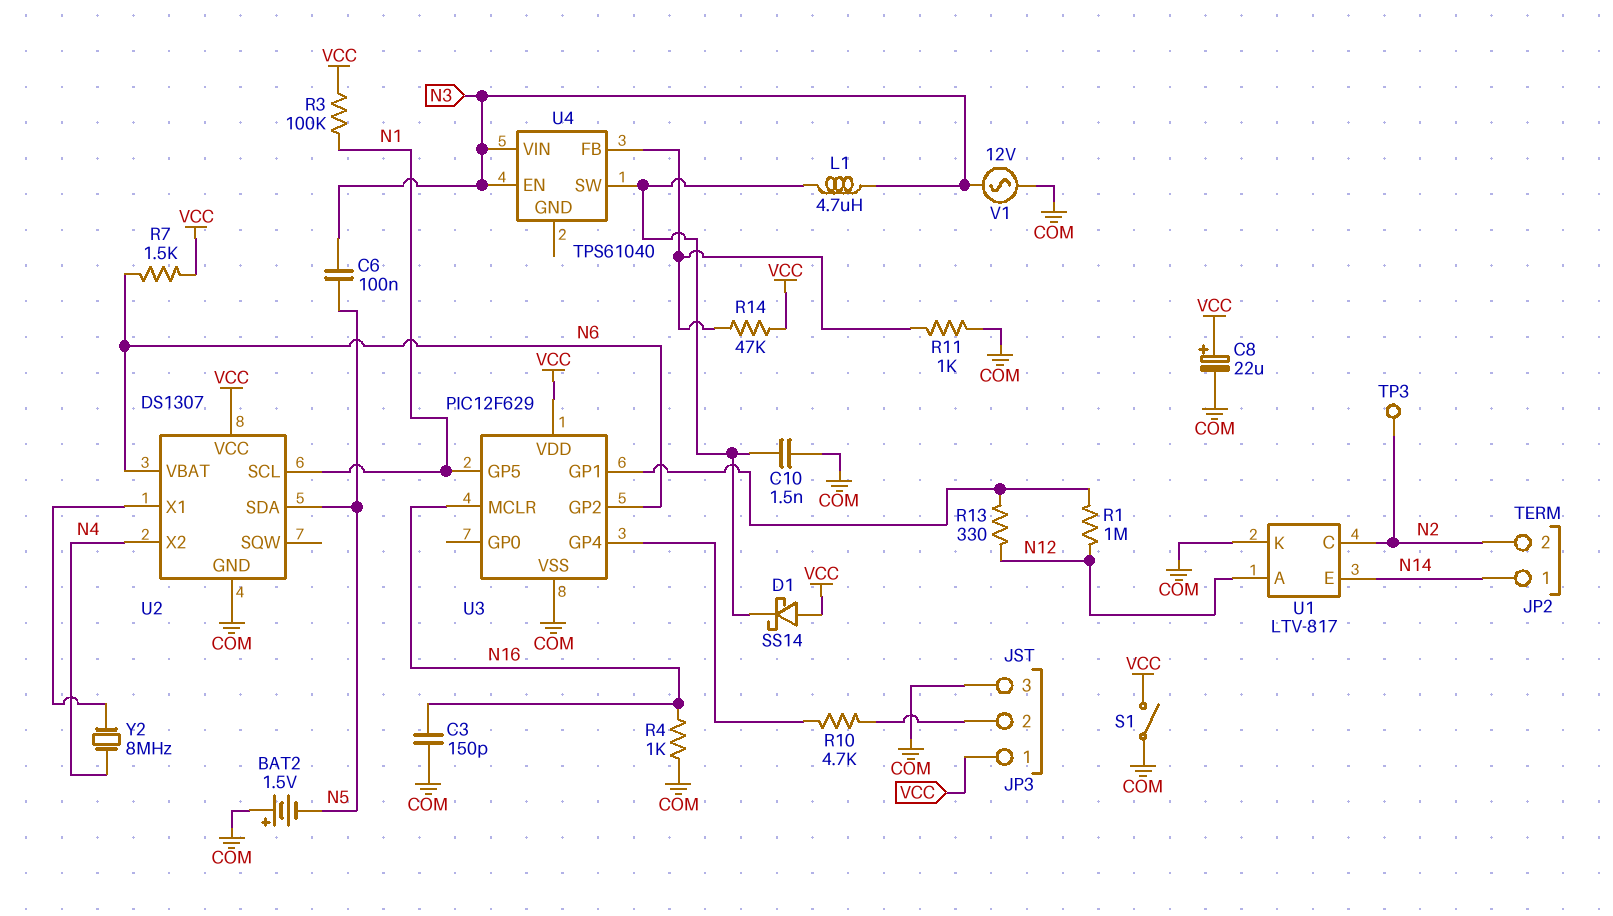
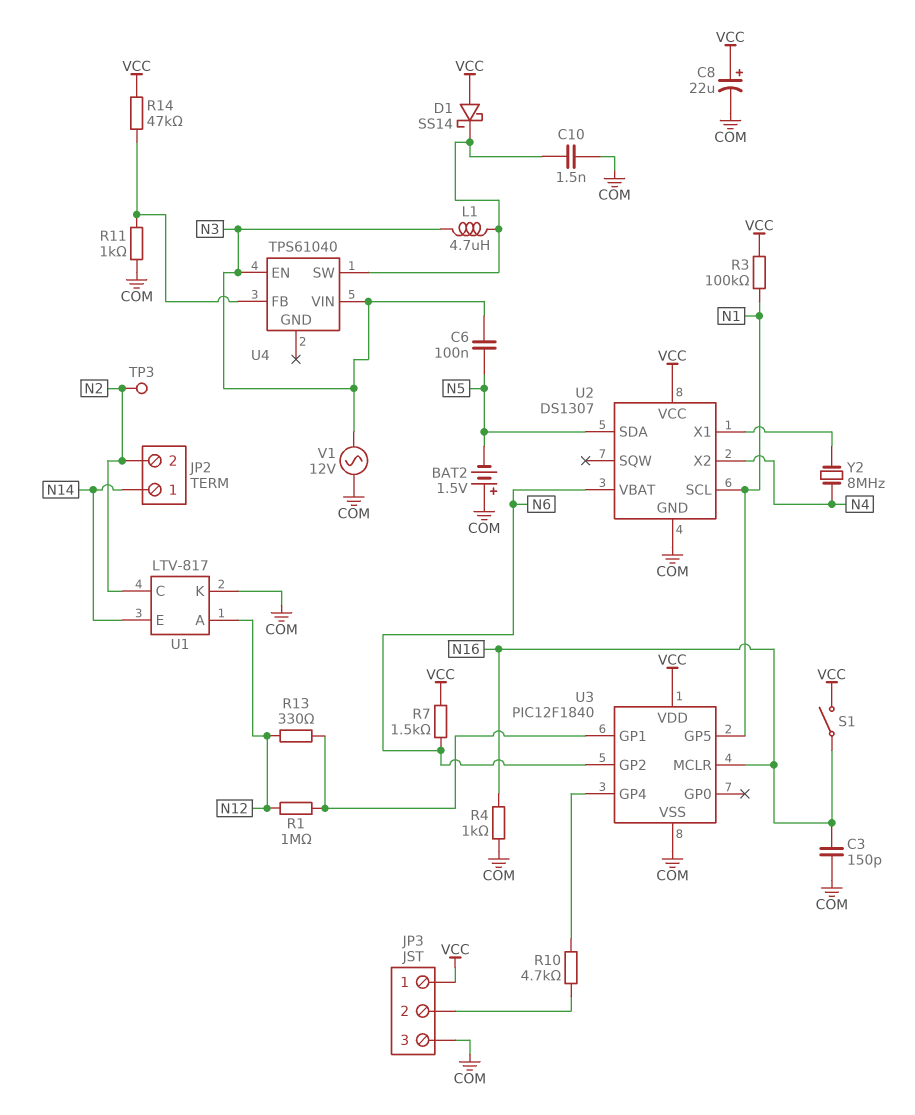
S1: switch (COM, VCC) -> switch (N16, VCC)
U3: PIC12F629 -> PIC12F1840

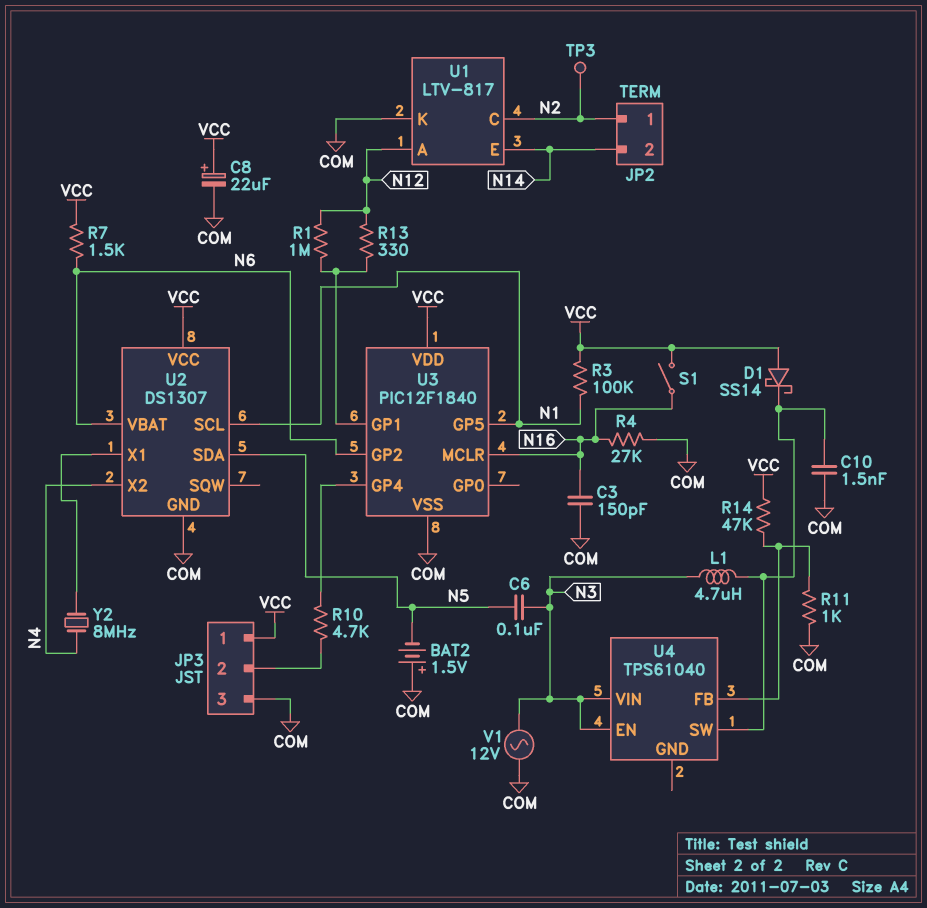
JP2 pin 1: N14 -> N2
JP2 pin 2: N2 -> N14
R4: 1k (COM, N16) -> 27k (COM, N16)

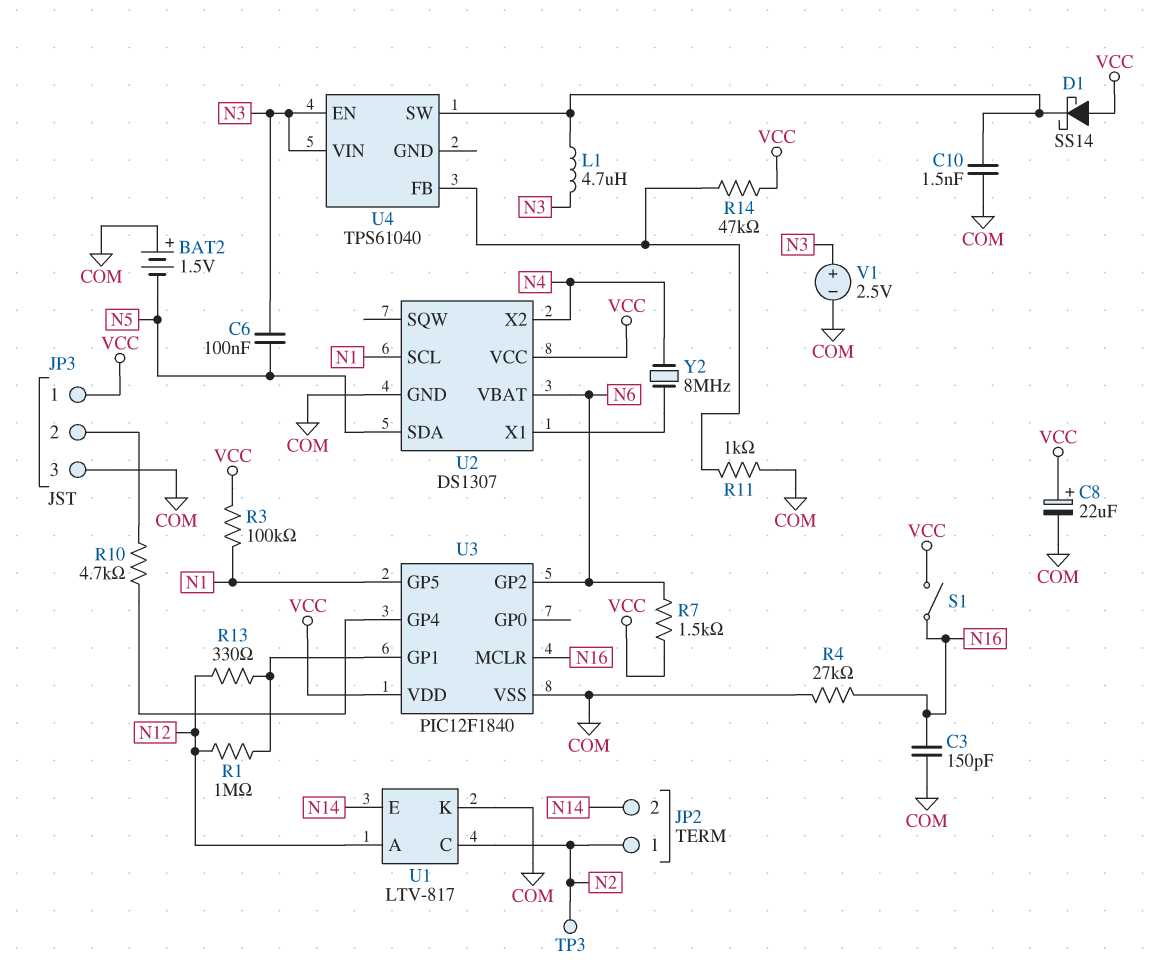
V1: AC 12V (COM, N3) -> 2.5V (plus N3, minus COM)

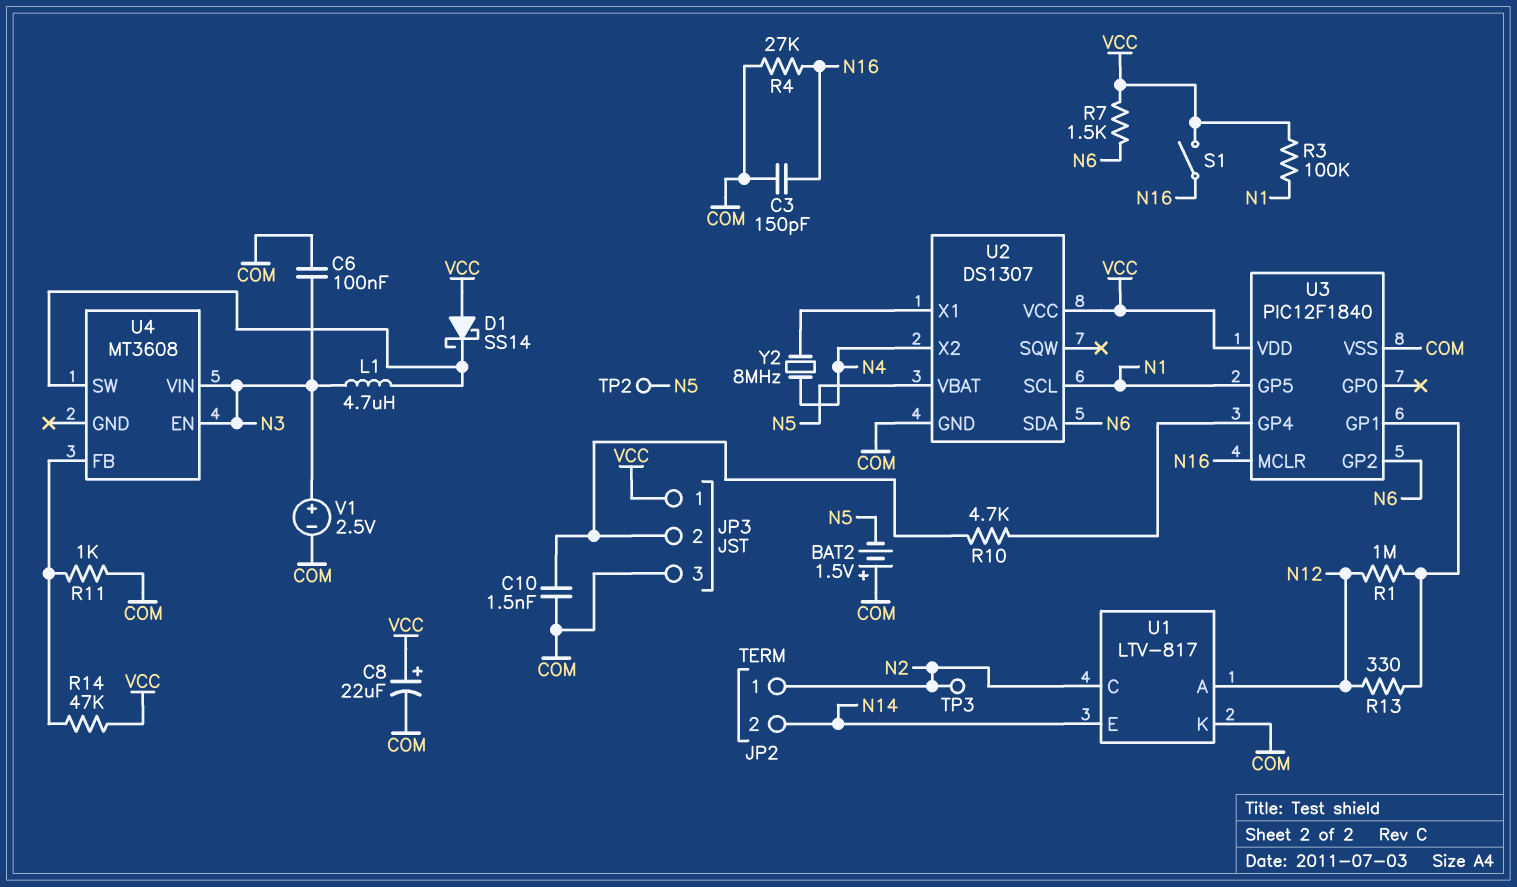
C6: 100nF (N3, N5) -> 100nF (COM, N3)
C10: 1.5nF (COM, U4/SW) -> 1.5nF (COM, JP3/2)
TP2: none -> test point (N5)
U2 pin SDA: N5 -> N6
U2 pin VBAT: N6 -> N5
U4: TPS61040 -> MT3608

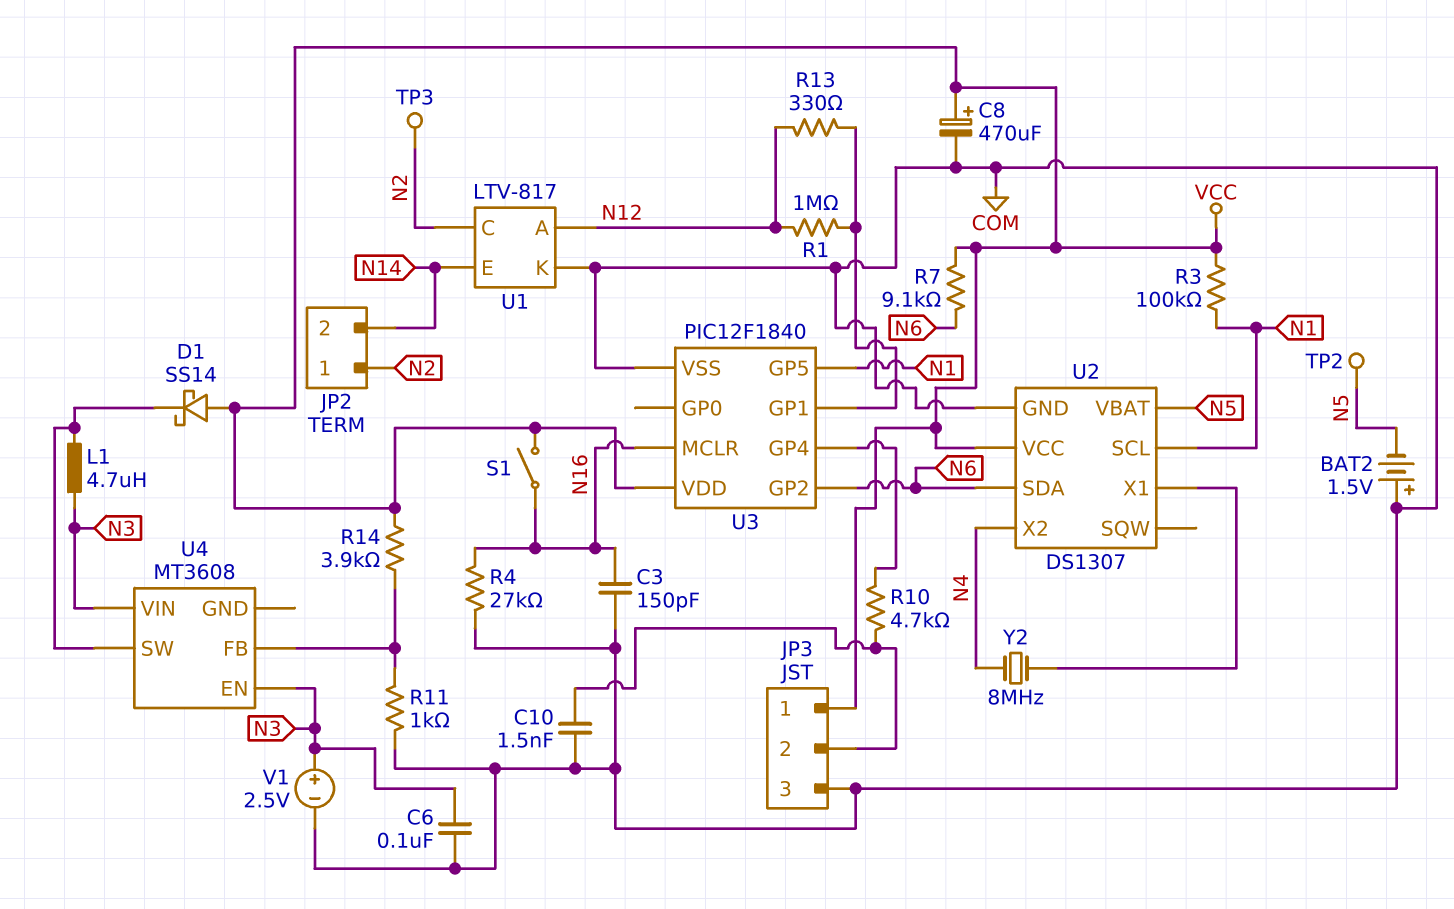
C8: 22uF (plus VCC, minus COM) -> 470uF (plus VCC, minus COM)
R7: 1.5k (N6, VCC) -> 9.1k (N6, VCC)
R14: 47k (U4/FB, VCC) -> 3.9k (U4/FB, VCC)

